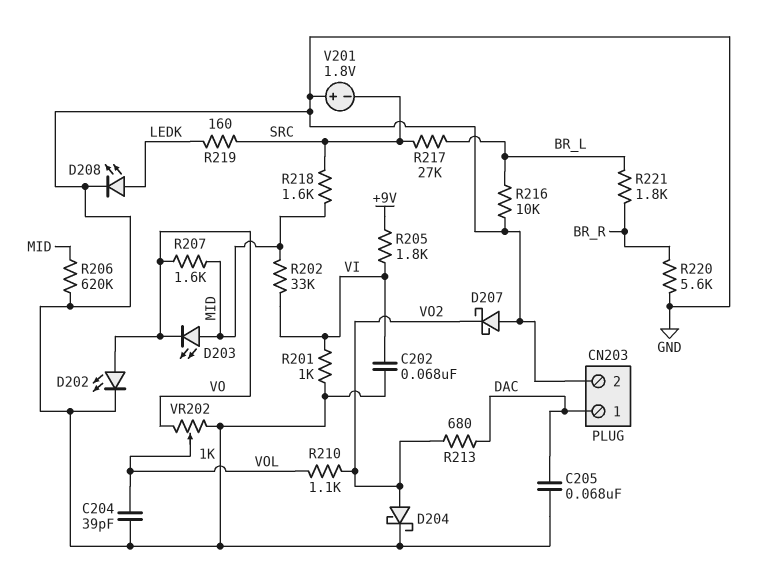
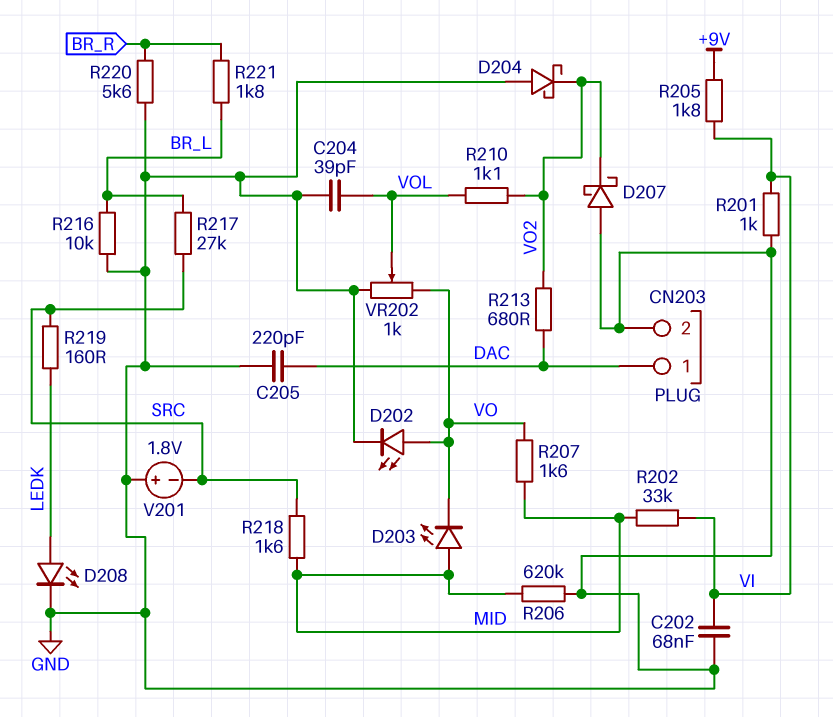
C205: 68nF (DAC, GND) -> 220pF (DAC, GND)
D204: schottky (A VO2, K GND) -> schottky (A GND, K VO2)

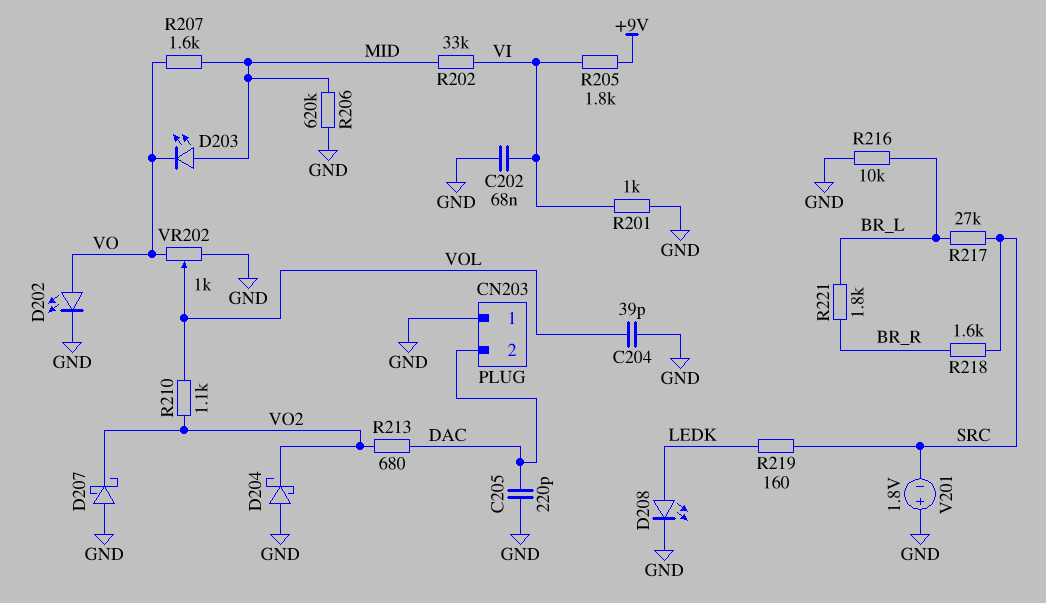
CN203 pin 1: DAC -> GND
CN203 pin 2: GND -> DAC
R218: 1.6k (MID, SRC) -> 1.6k (BR_R, SRC)
R220: 5.6k (BR_R, GND) -> none

